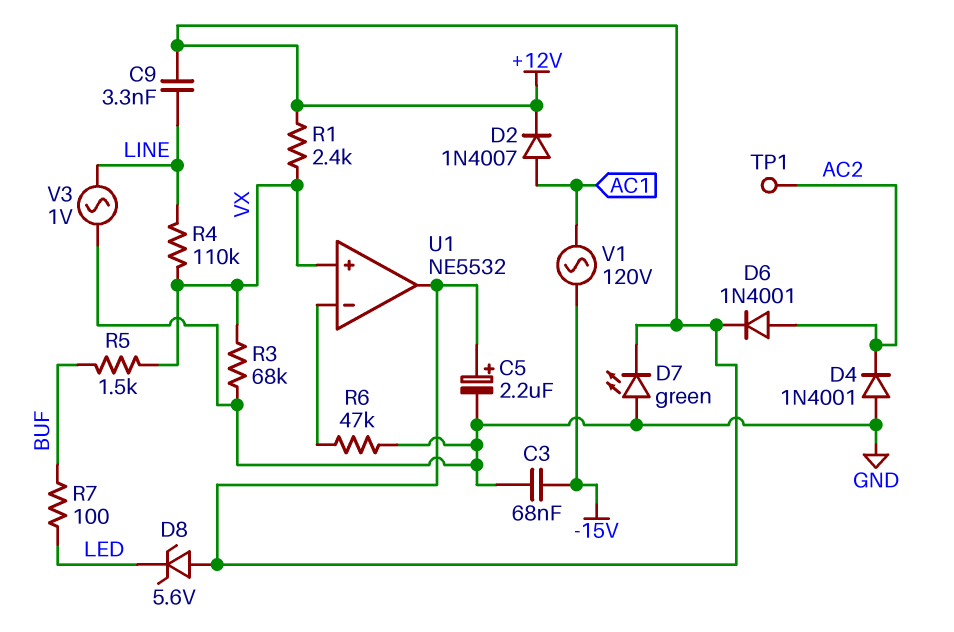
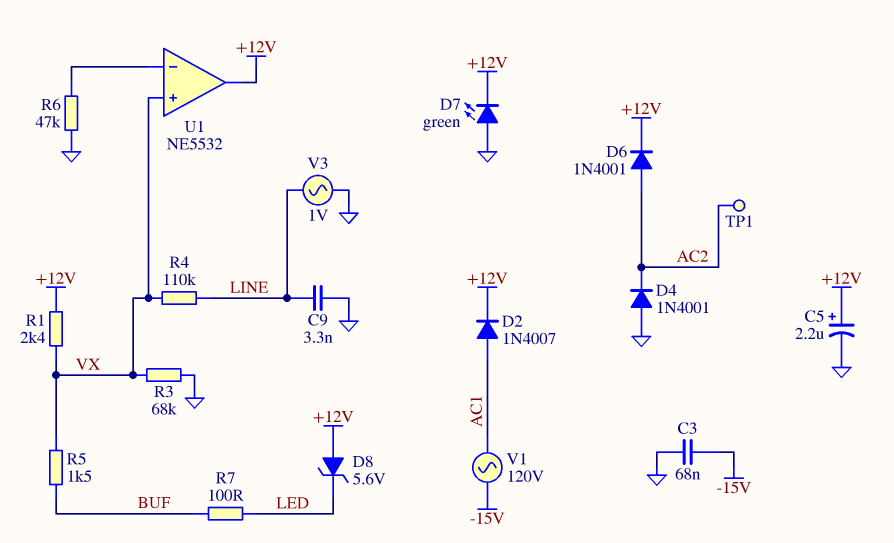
C9: 3.3nF (+12V, LINE) -> 3.3nF (GND, LINE)

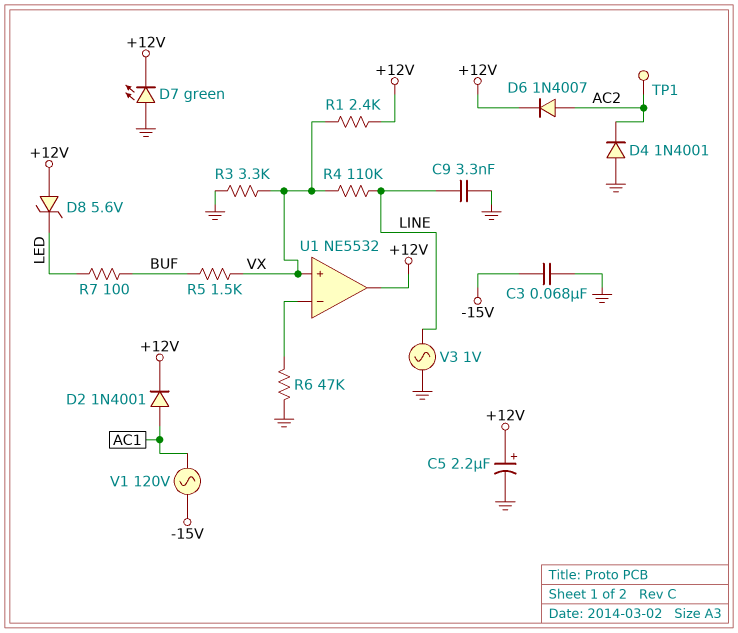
D2: diode 1N4007 (A AC1, K +12V) -> diode 1N4001 (A AC1, K +12V)
D6: diode 1N4001 (A AC2, K +12V) -> diode 1N4007 (A AC2, K +12V)
R3: 68k (GND, VX) -> 3.3k (GND, VX)

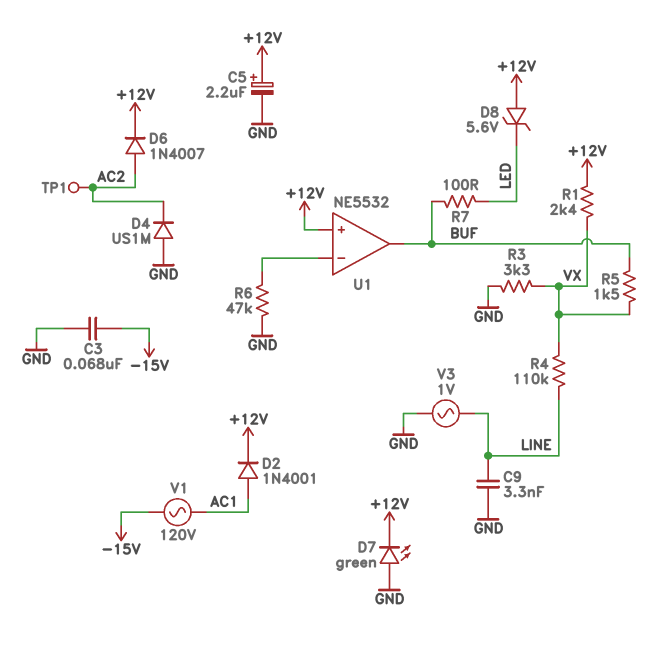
D4: diode 1N4001 (A GND, K AC2) -> diode US1M (A GND, K AC2)
U1 pin in+: VX -> +12V
U1 pin out: +12V -> BUF

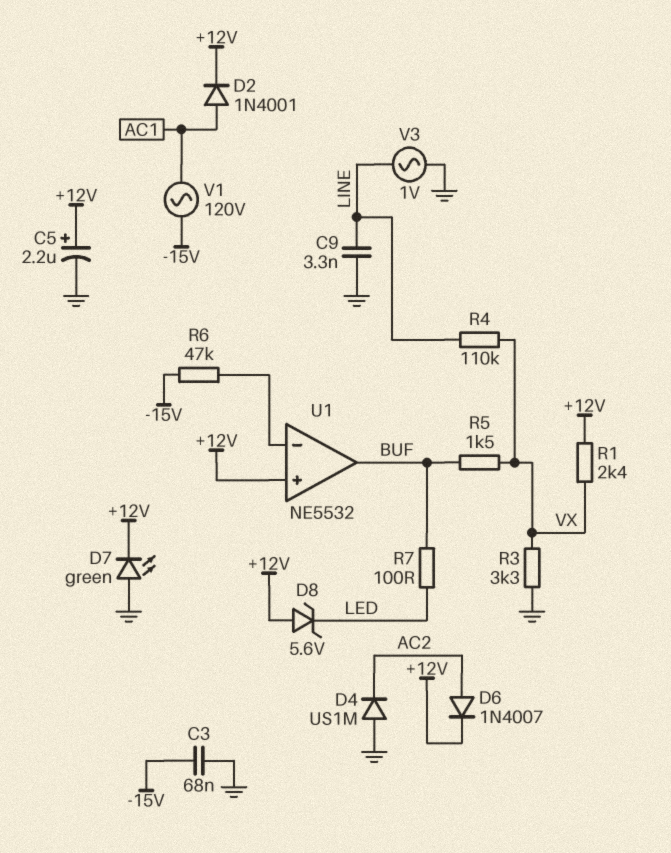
R6: 47k (GND, U1/in-) -> 47k (-15V, U1/in-)
TP1: test point (AC2) -> none

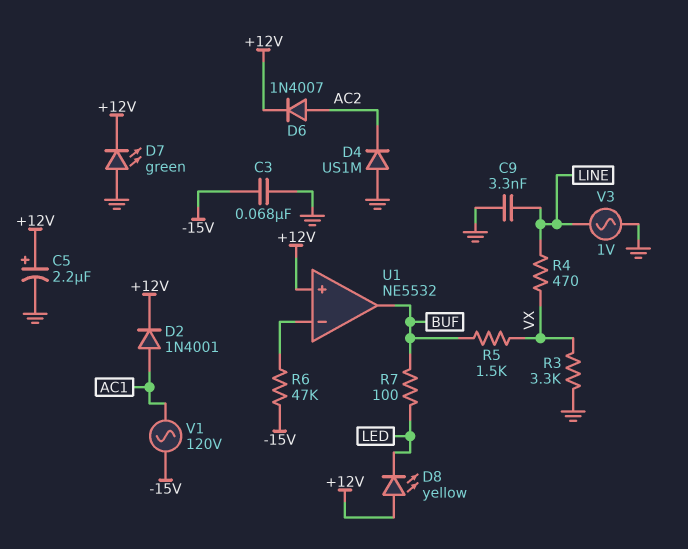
D8: zener 5.6V (A +12V, K LED) -> LED yellow (A +12V, K LED)
R1: 2.4k (+12V, VX) -> none
R4: 110k (LINE, VX) -> 470 (LINE, VX)

